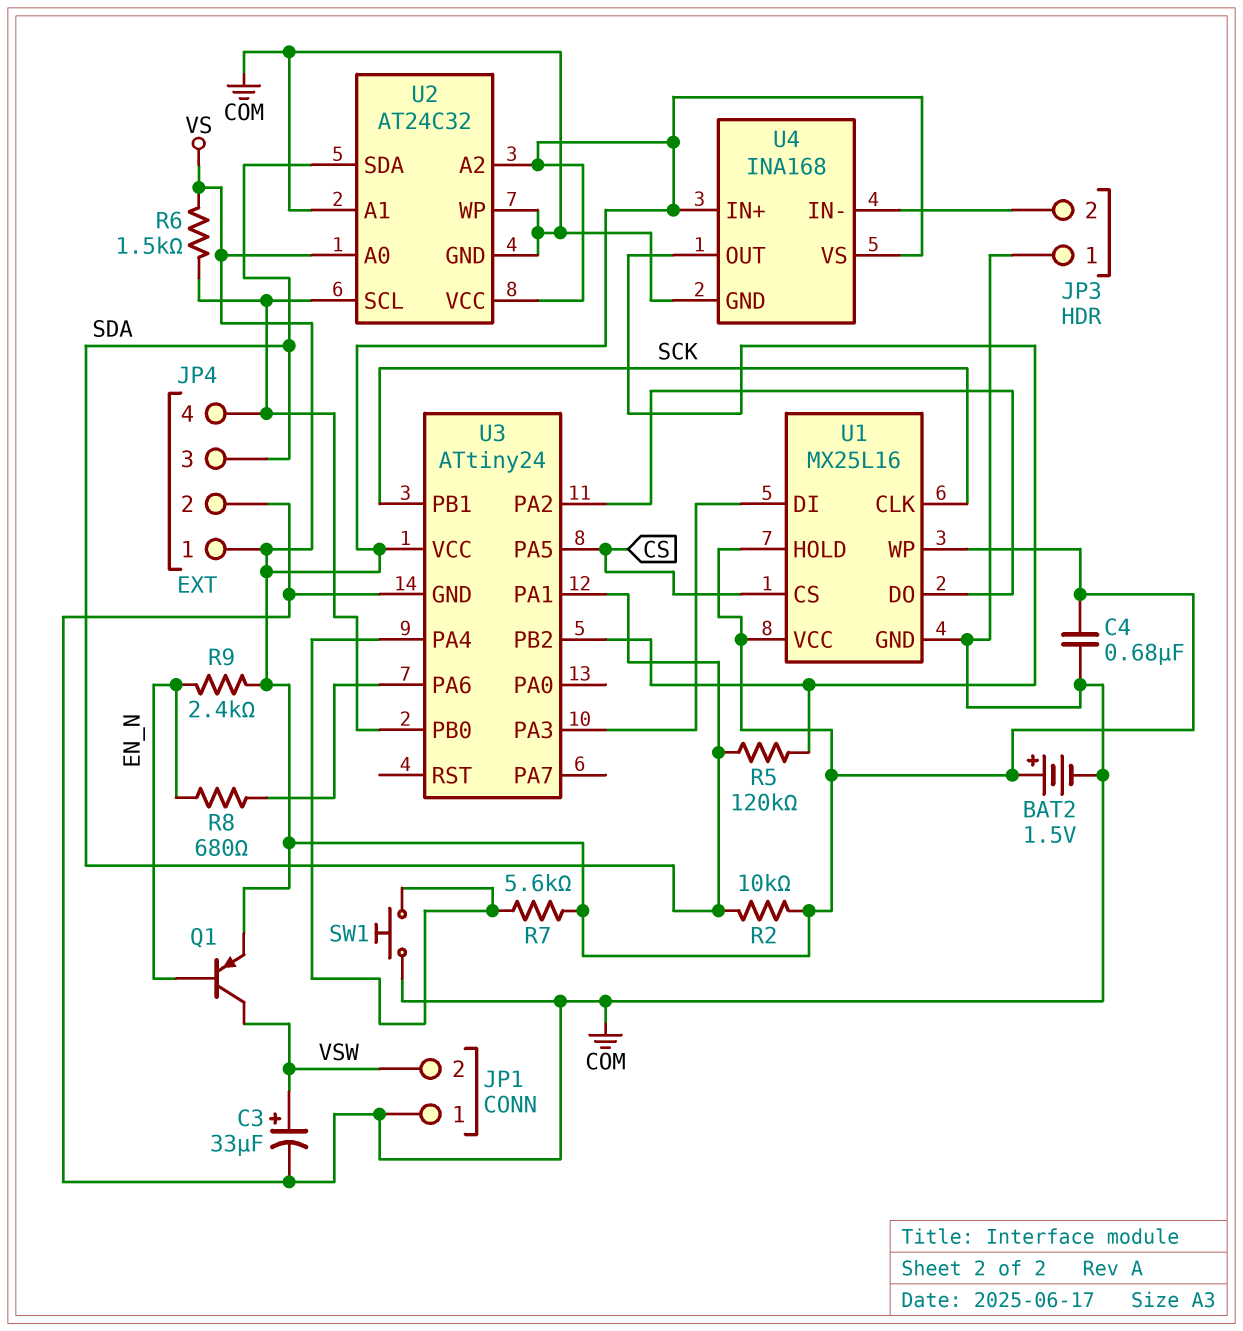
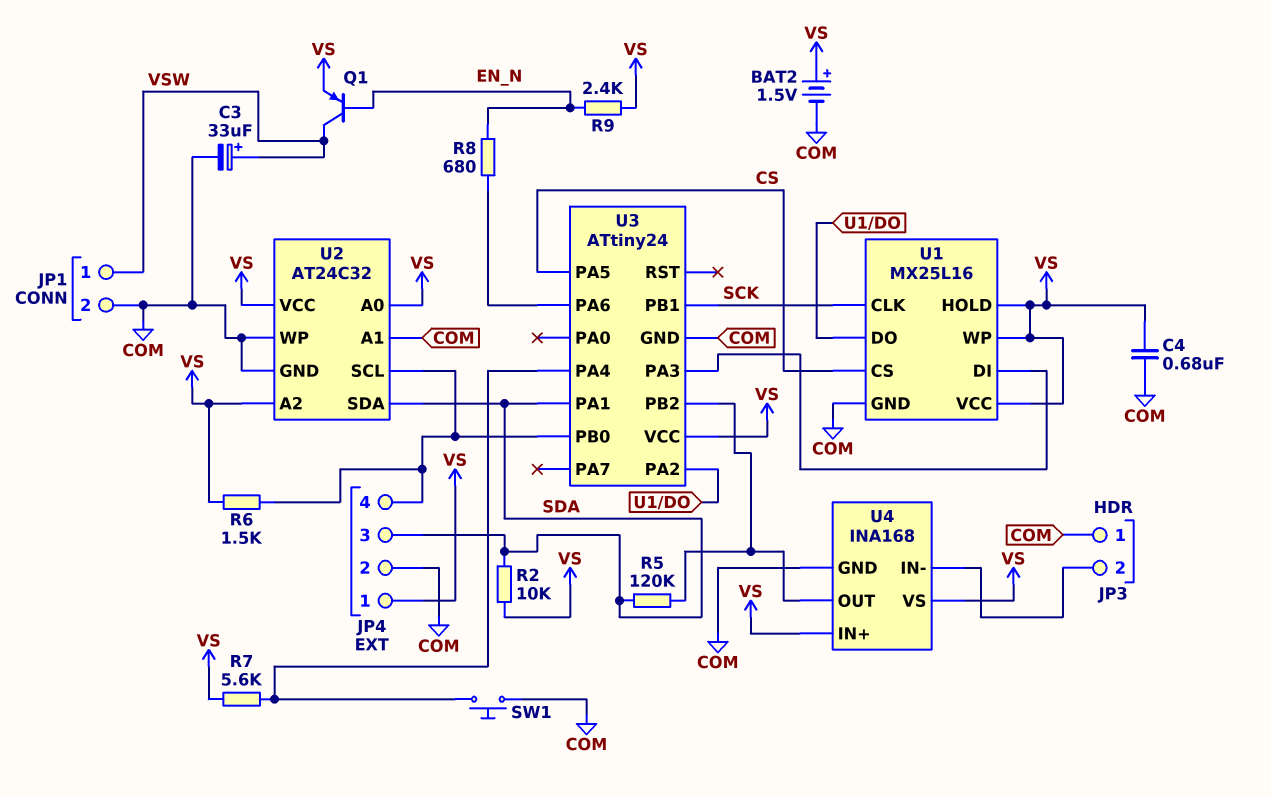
JP1 pin 1: COM -> VSW
JP1 pin 2: VSW -> COM

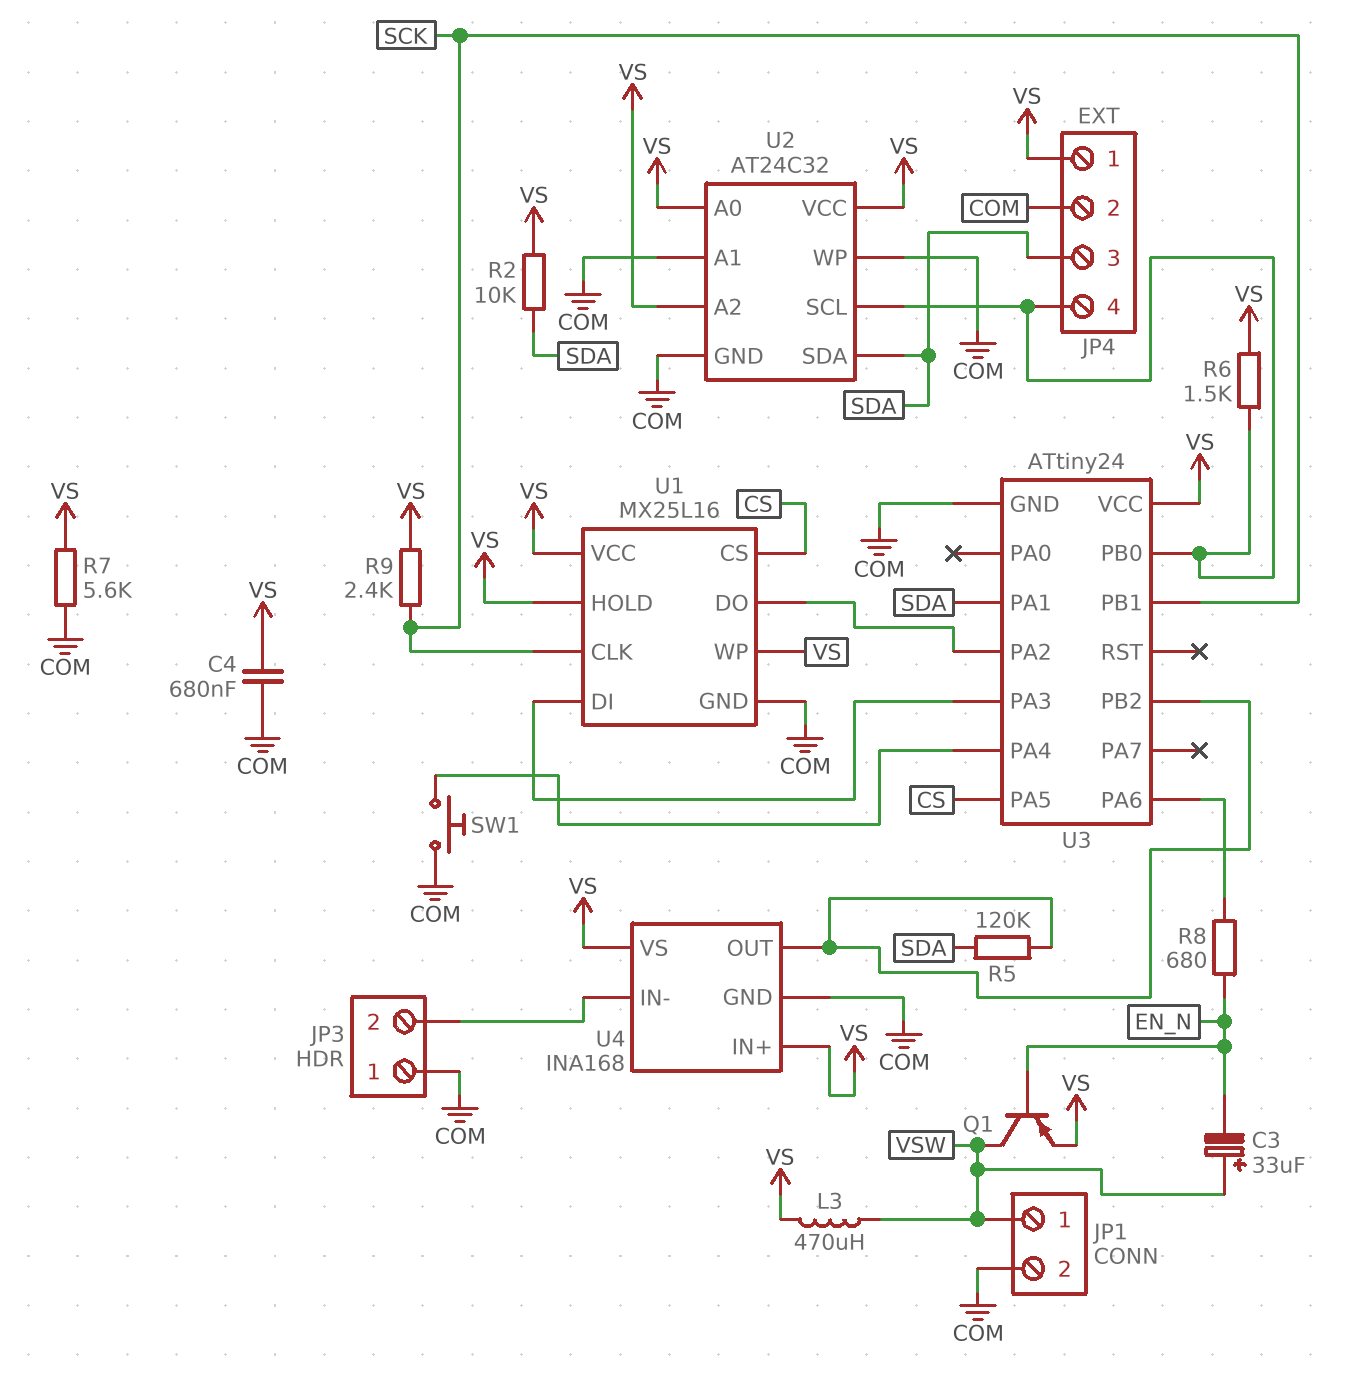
BAT2: 1.5V (plus VS, minus COM) -> none
C3: 33uF (plus VSW, minus COM) -> 33uF (plus VSW, minus EN_N)
L3: none -> 470uH (VS, VSW)
R7: 5.6k (U3/PA4, VS) -> 5.6k (COM, VS)
R9: 2.4k (EN_N, VS) -> 2.4k (SCK, VS)

